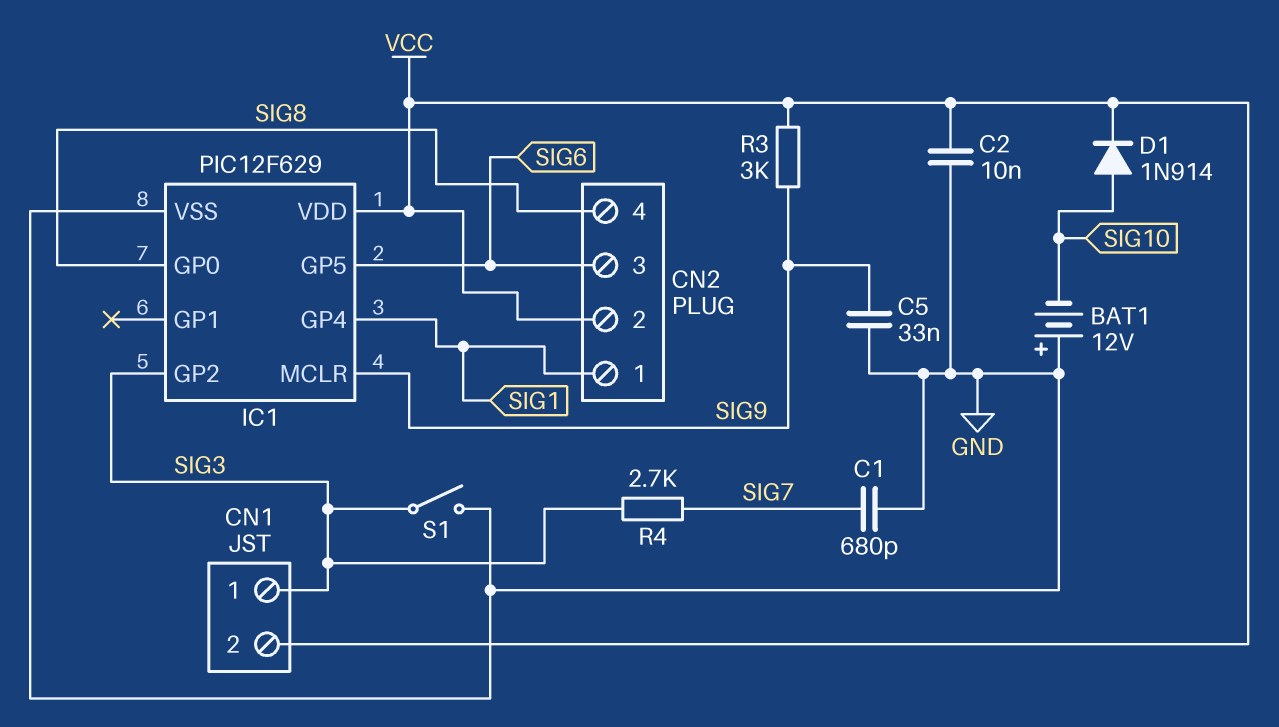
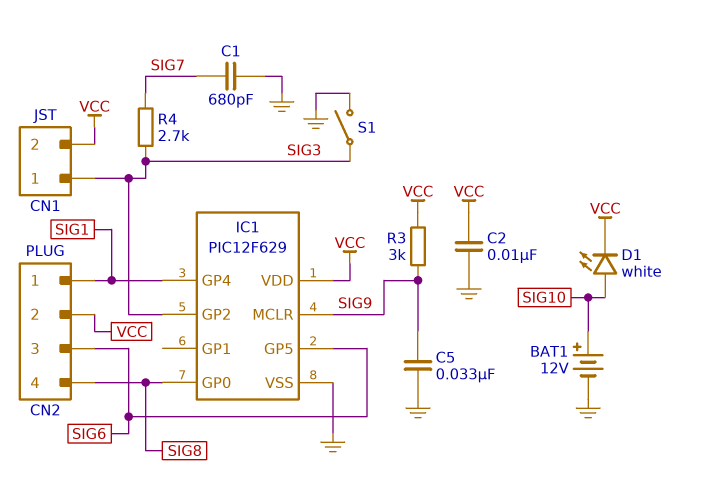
BAT1: 12V (plus GND, minus SIG10) -> 12V (plus SIG10, minus GND)
D1: diode 1N914 (A SIG10, K VCC) -> LED white (A SIG10, K VCC)

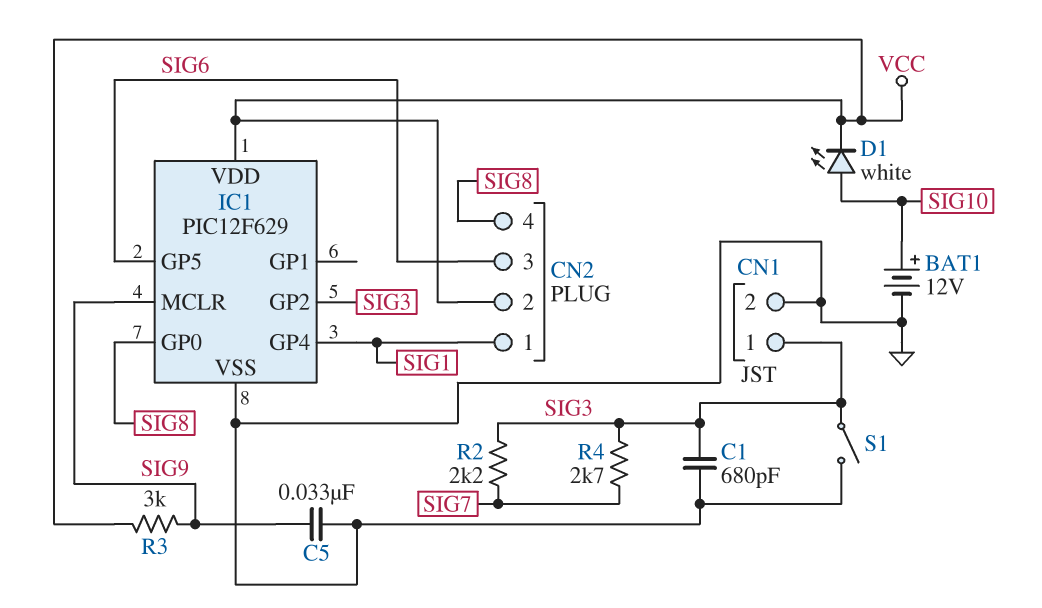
C1: 680pF (GND, SIG7) -> 680pF (GND, SIG3)
C2: 10nF (GND, VCC) -> none
CN1 pin 2: VCC -> GND
R2: none -> 2.2k (SIG3, SIG7)

